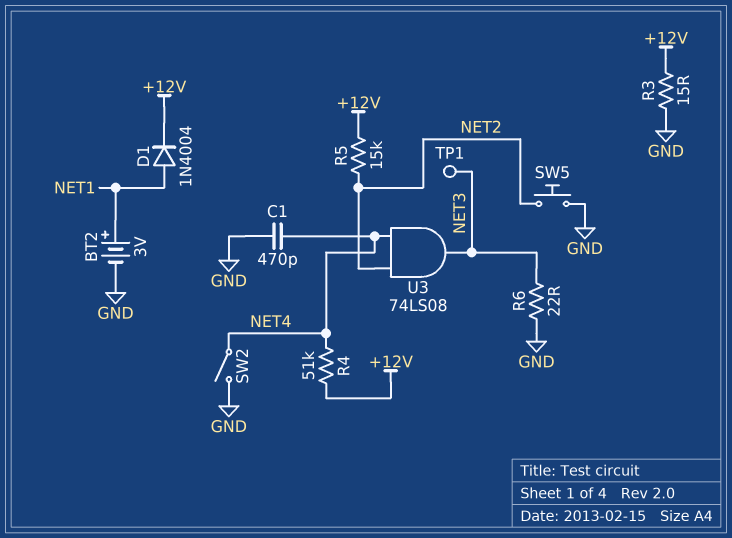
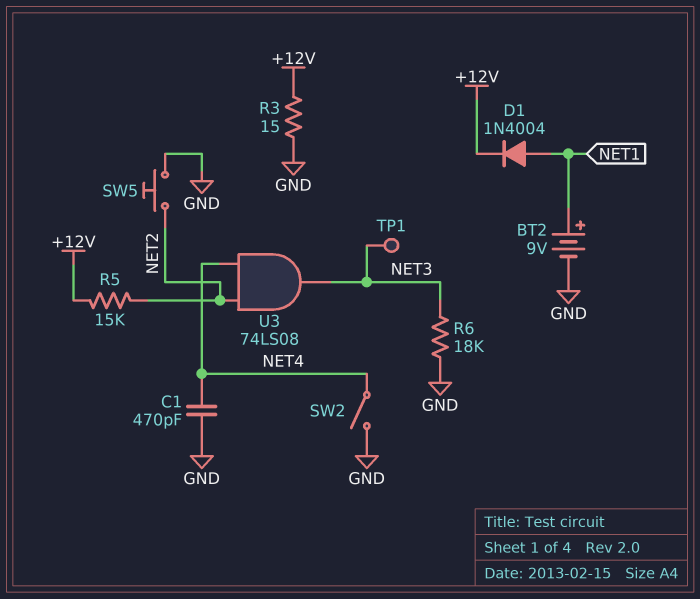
BT2: 3V (plus NET1, minus GND) -> 9V (plus NET1, minus GND)
R4: 51k (+12V, NET4) -> none
R6: 22 (GND, NET3) -> 18k (GND, NET3)

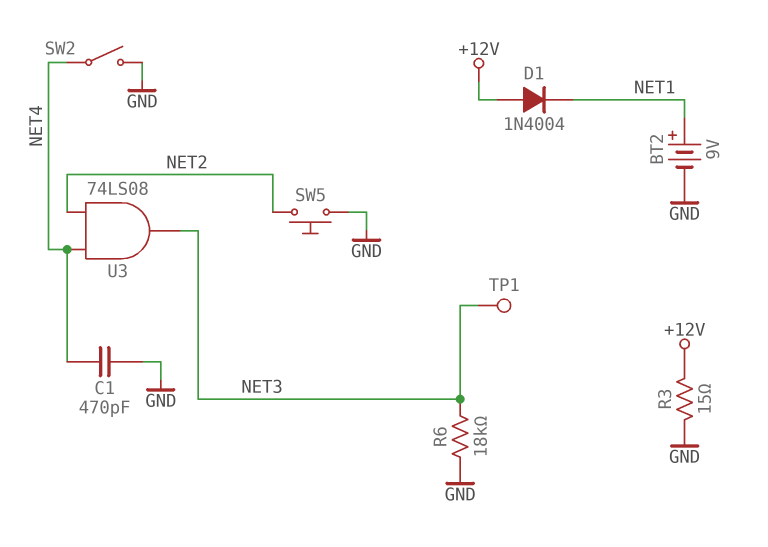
D1: diode 1N4004 (A NET1, K +12V) -> diode 1N4004 (A +12V, K NET1)
R5: 15k (+12V, NET2) -> none

